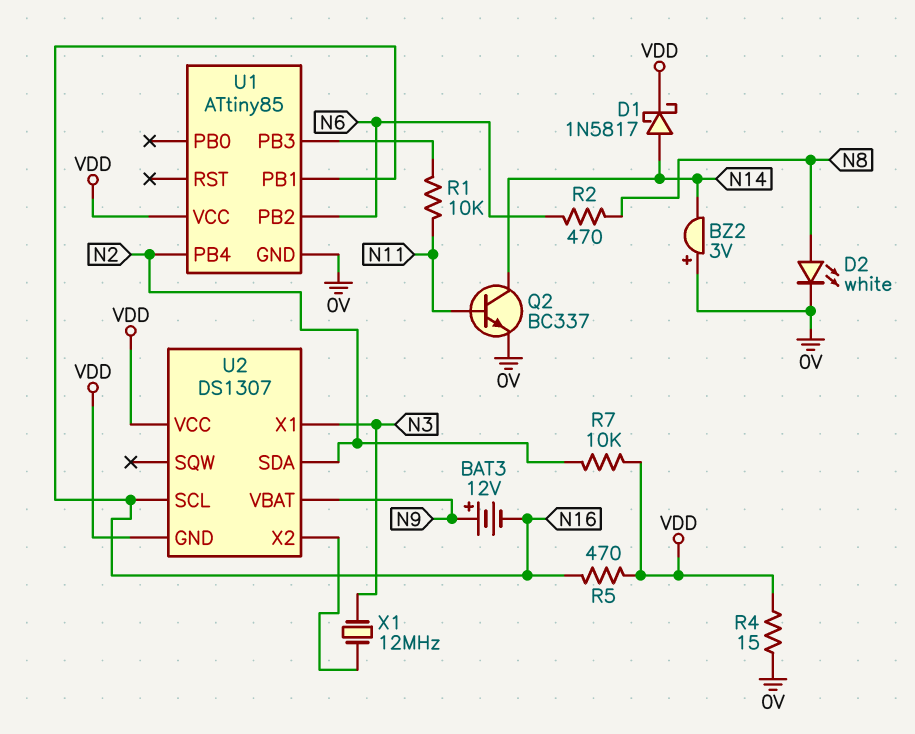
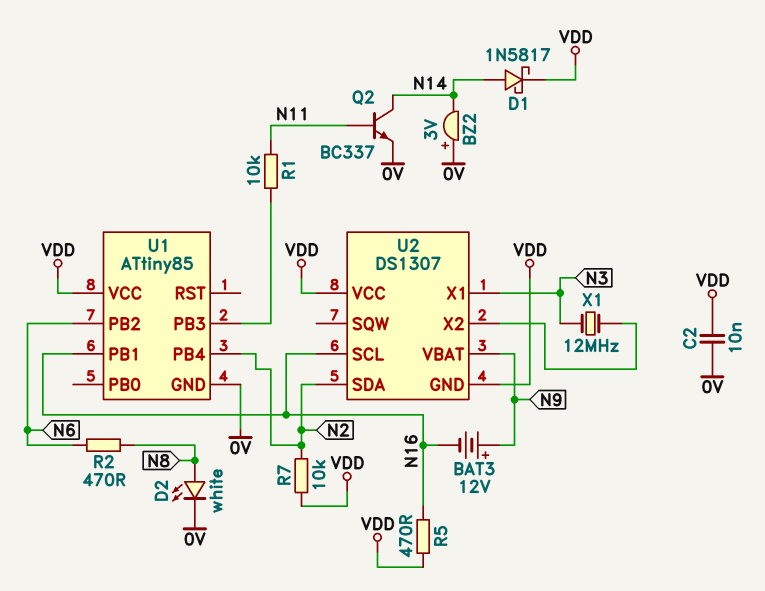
C2: none -> 10nF (0V, VDD)
R4: 15 (0V, VDD) -> none

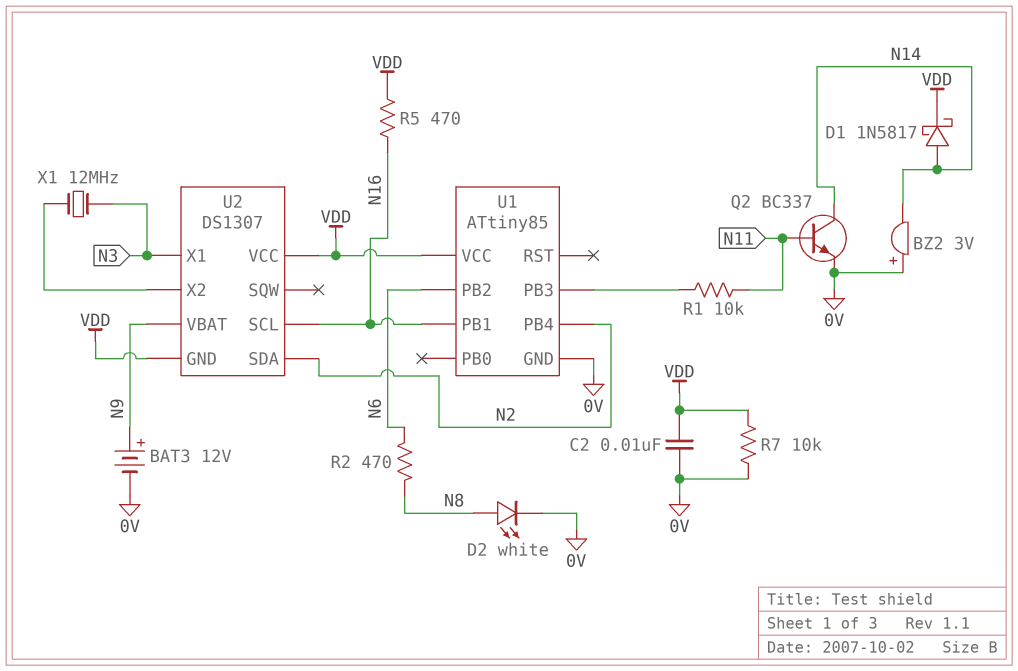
BAT3: 12V (plus N9, minus N16) -> 12V (plus N9, minus 0V)
R7: 10k (N2, VDD) -> 10k (0V, VDD)

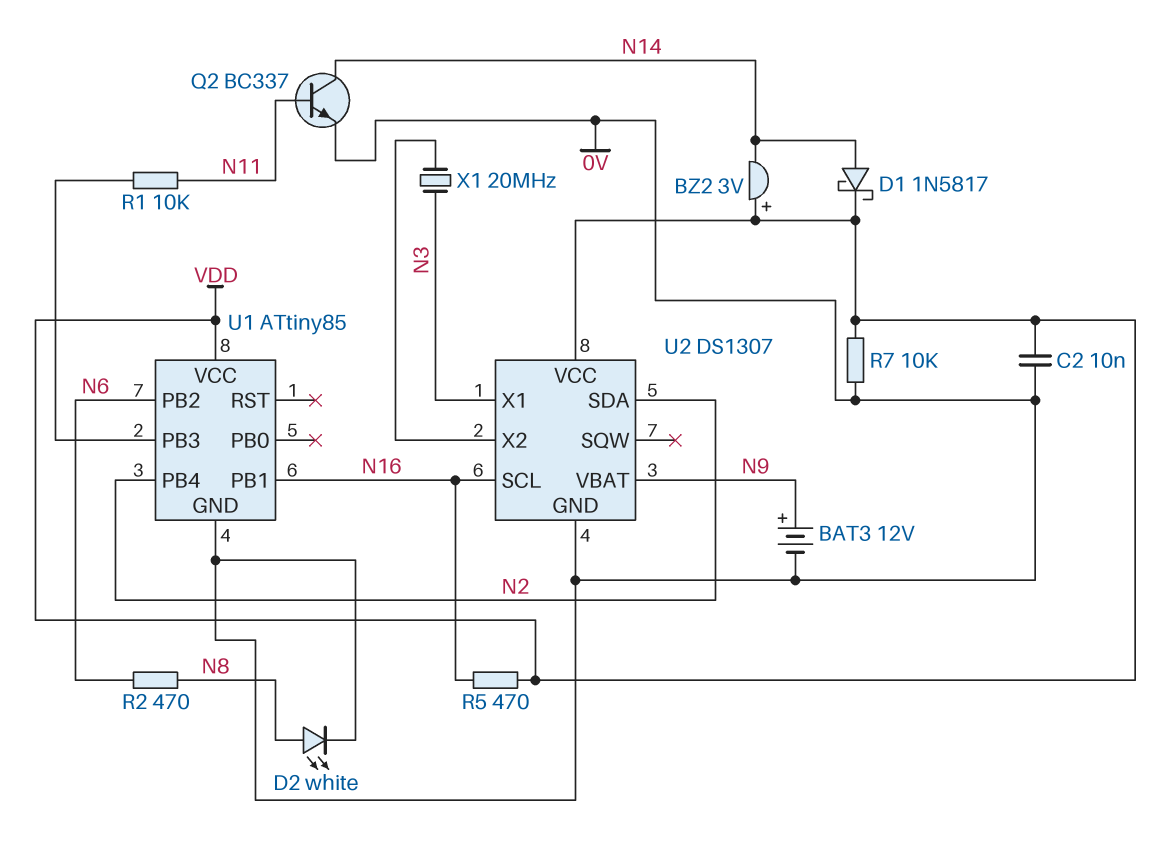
BZ2: buzzer 3V (plus 0V, minus N14) -> buzzer 3V (plus VDD, minus N14)
U2 pin GND: VDD -> 0V
X1: 12MHz (N3, U2/X2) -> 20MHz (N3, U2/X2)

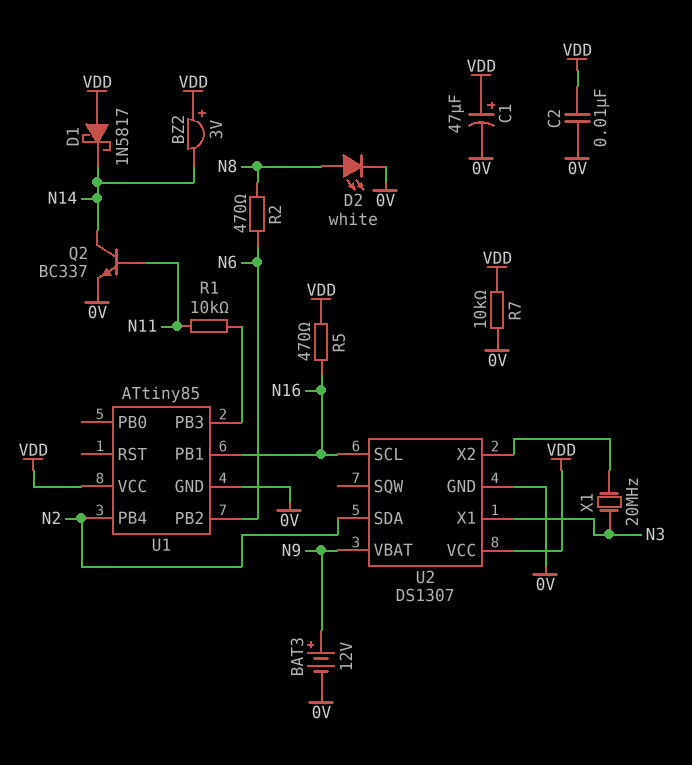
C1: none -> 47uF (plus VDD, minus 0V)
D1: schottky 1N5817 (A N14, K VDD) -> schottky 1N5817 (A VDD, K N14)

